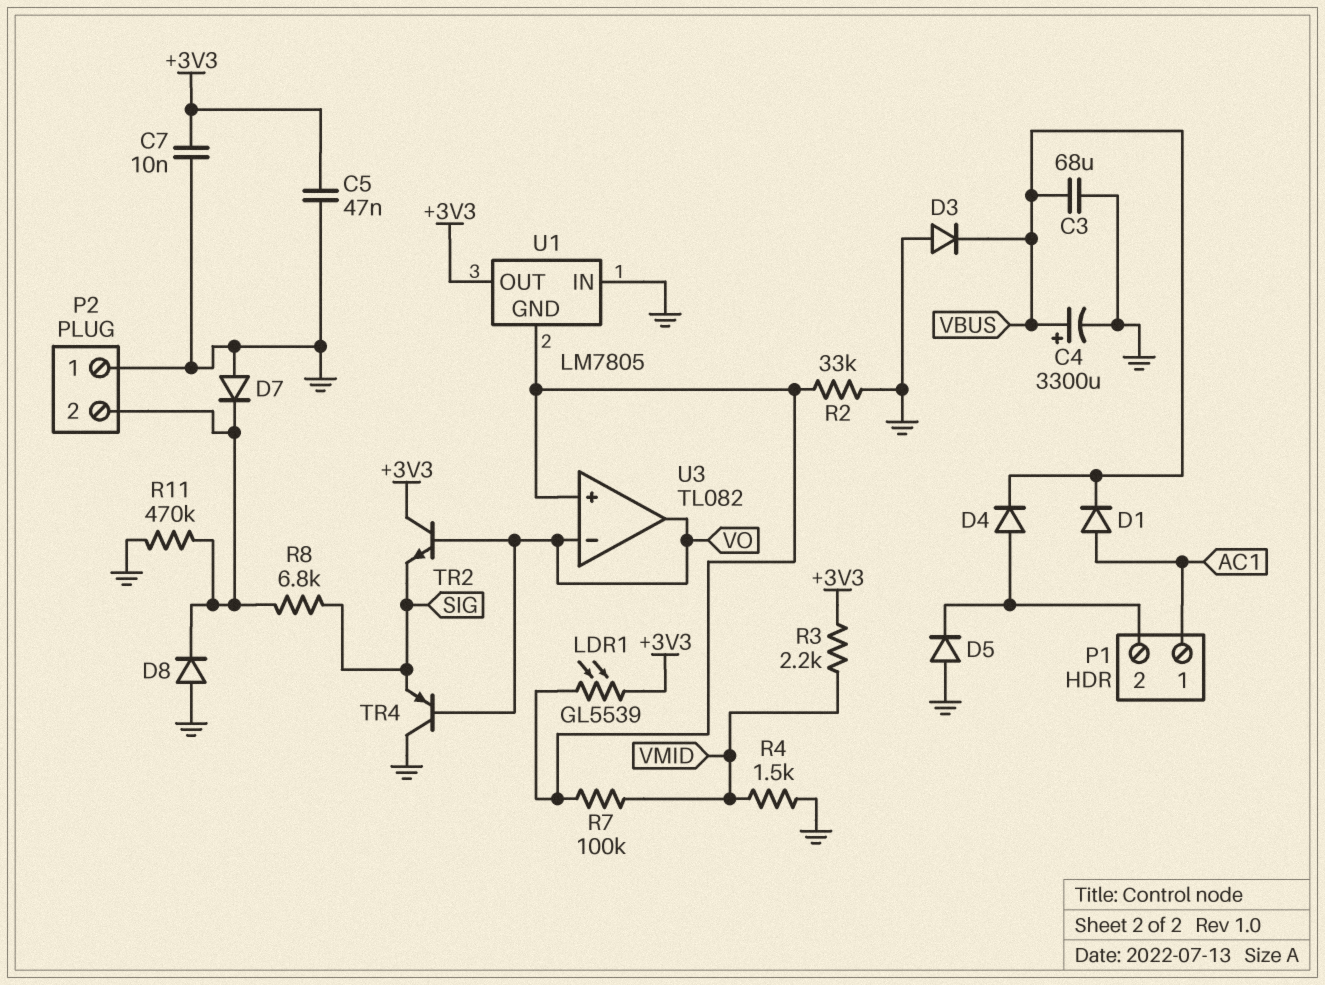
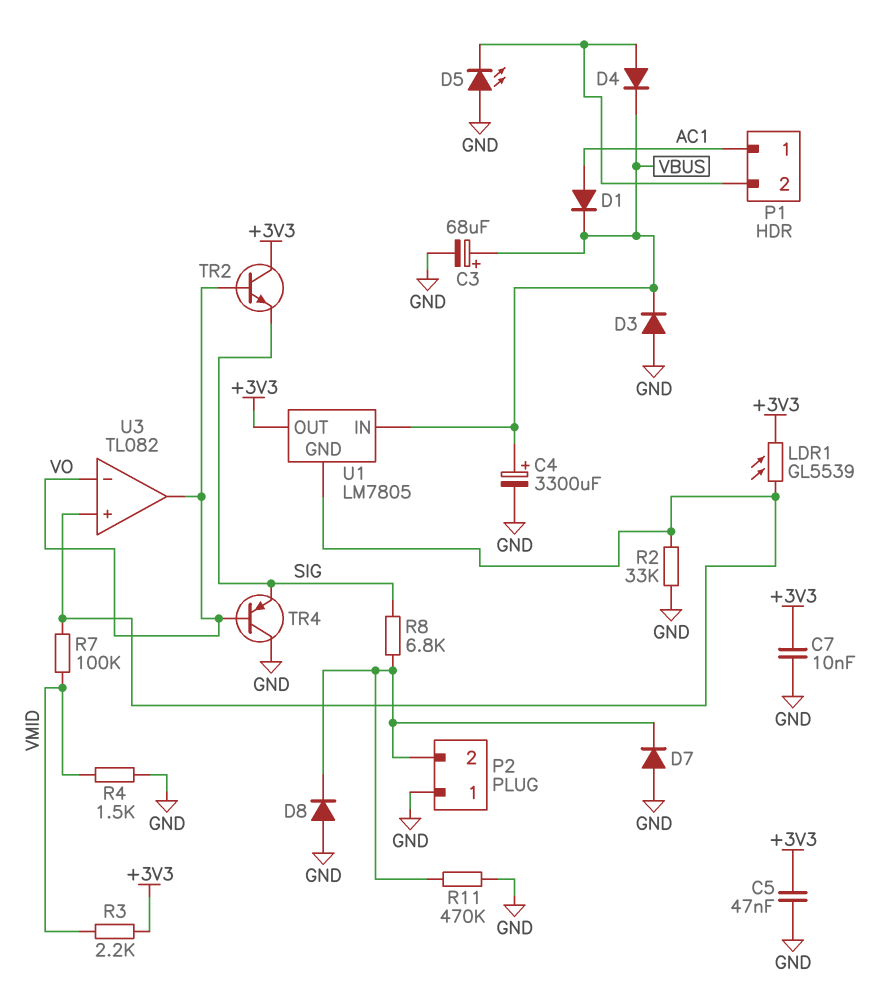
C3: 68uF (GND, VBUS) -> 68uF (plus VBUS, minus GND)
D5: diode (A GND, K P1/2) -> LED (A GND, K P1/2)
U1 pin IN: GND -> VBUS

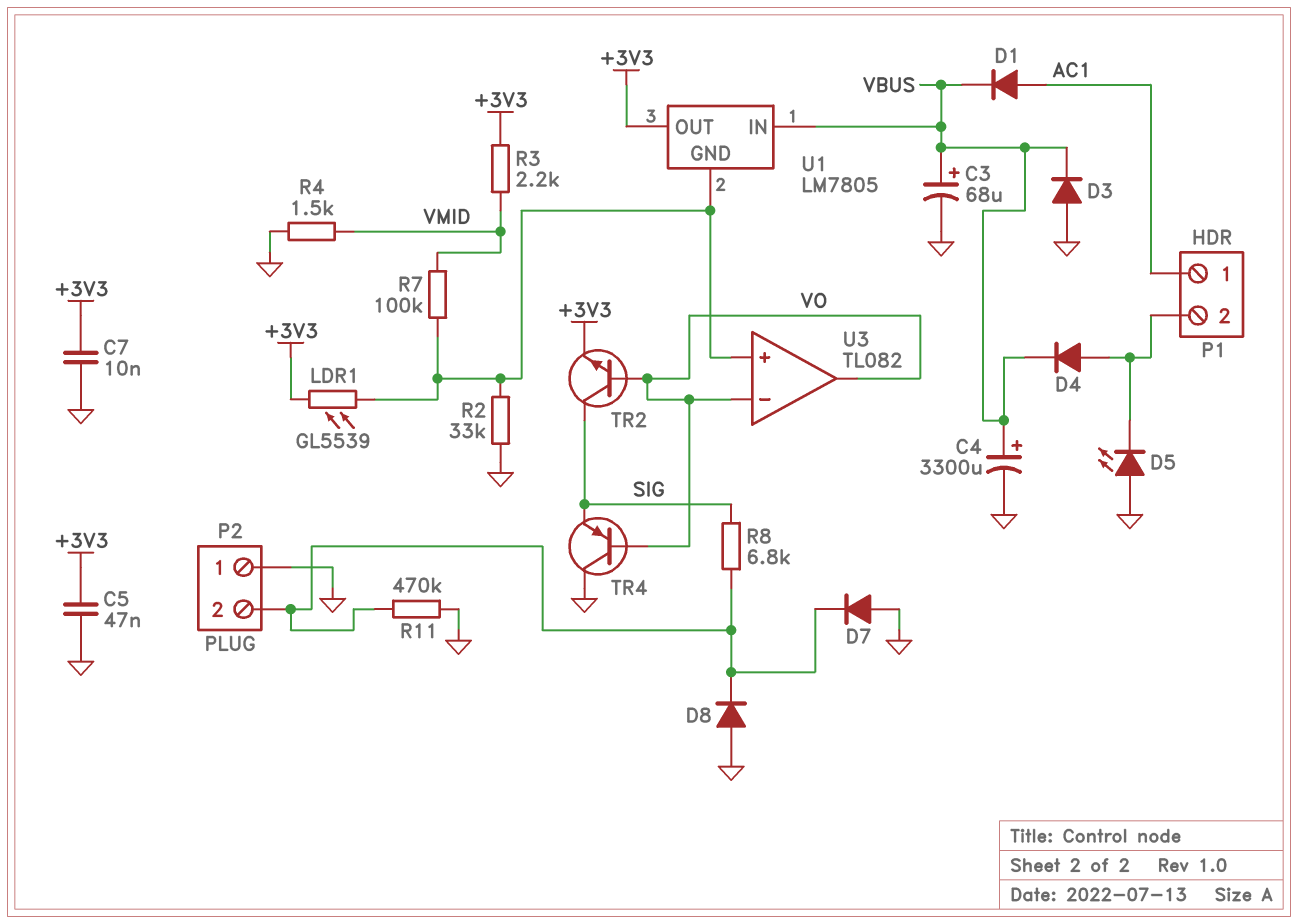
TR2: NPN (B VO, C +3V3, E SIG) -> NPN (B VO, C SIG, E +3V3)

